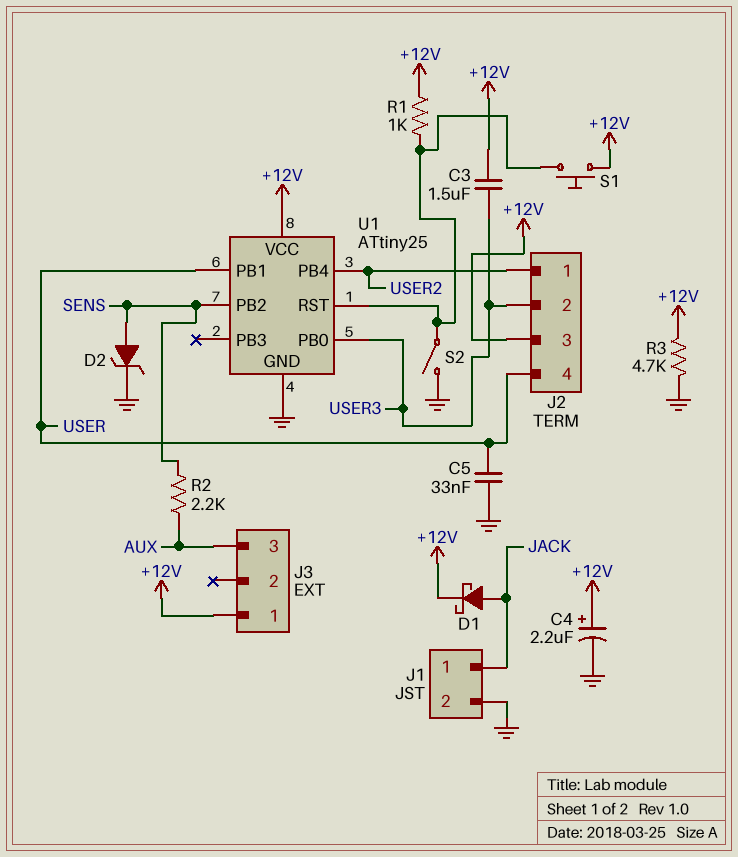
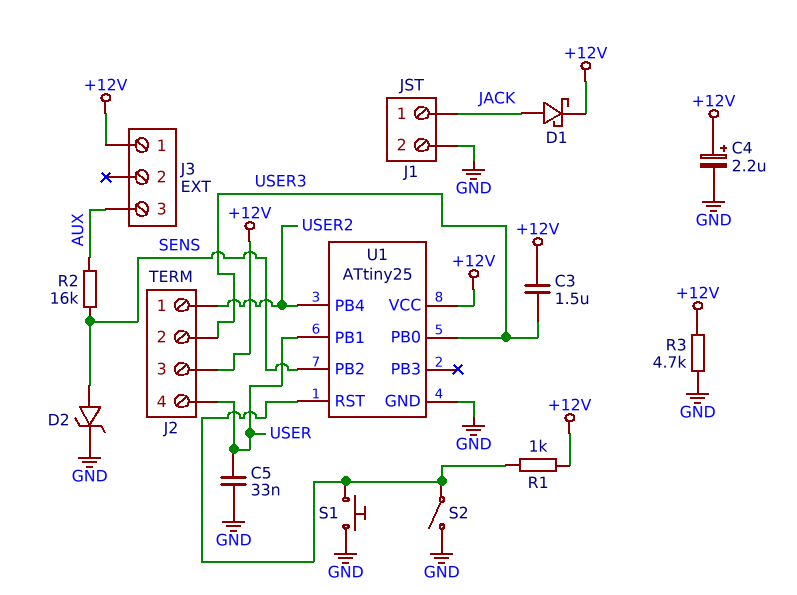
R2: 2.2k (AUX, SENS) -> 16k (AUX, SENS)
S1: button (+12V, U1/RST) -> button (GND, U1/RST)

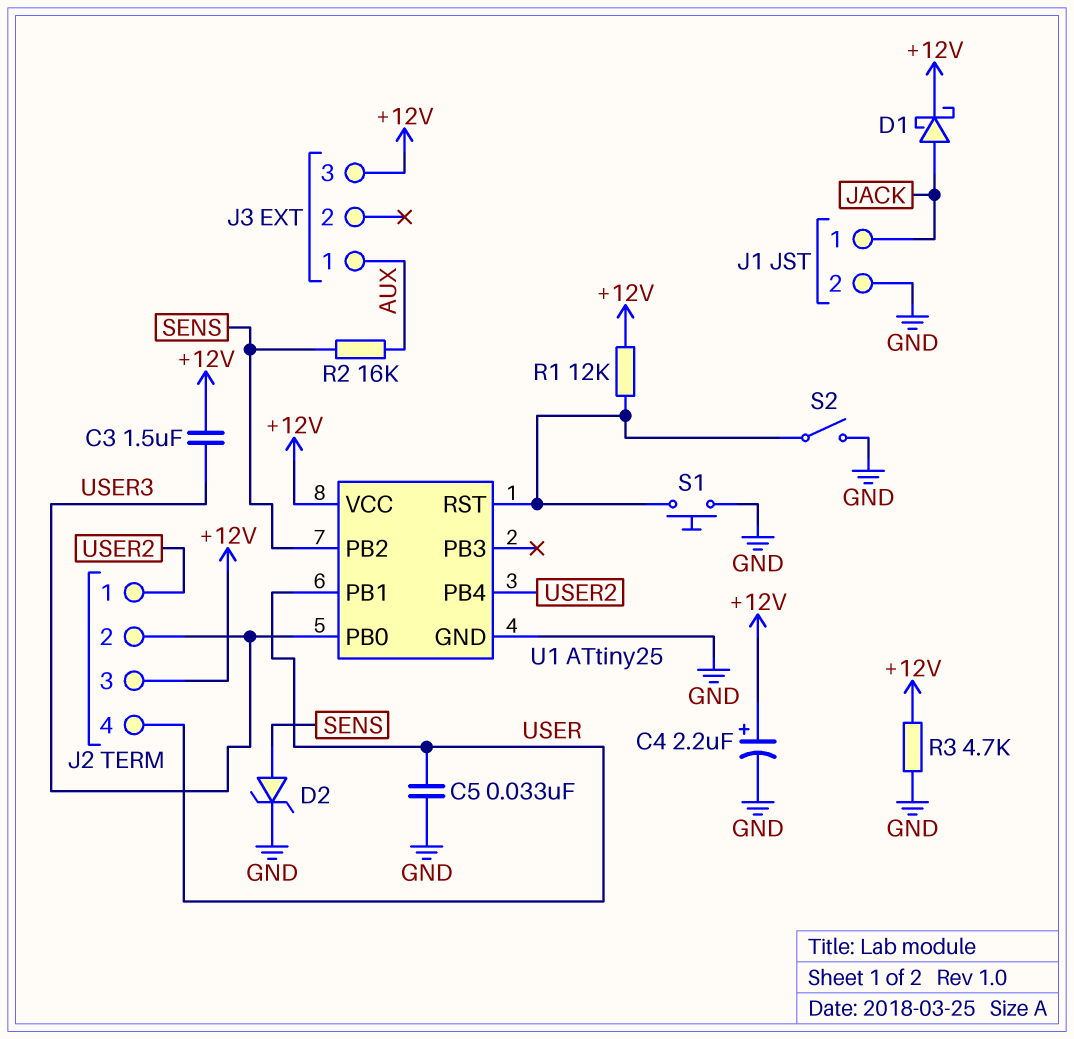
J3 pin 1: +12V -> AUX
J3 pin 3: AUX -> +12V
R1: 1k (+12V, U1/RST) -> 12k (+12V, U1/RST)

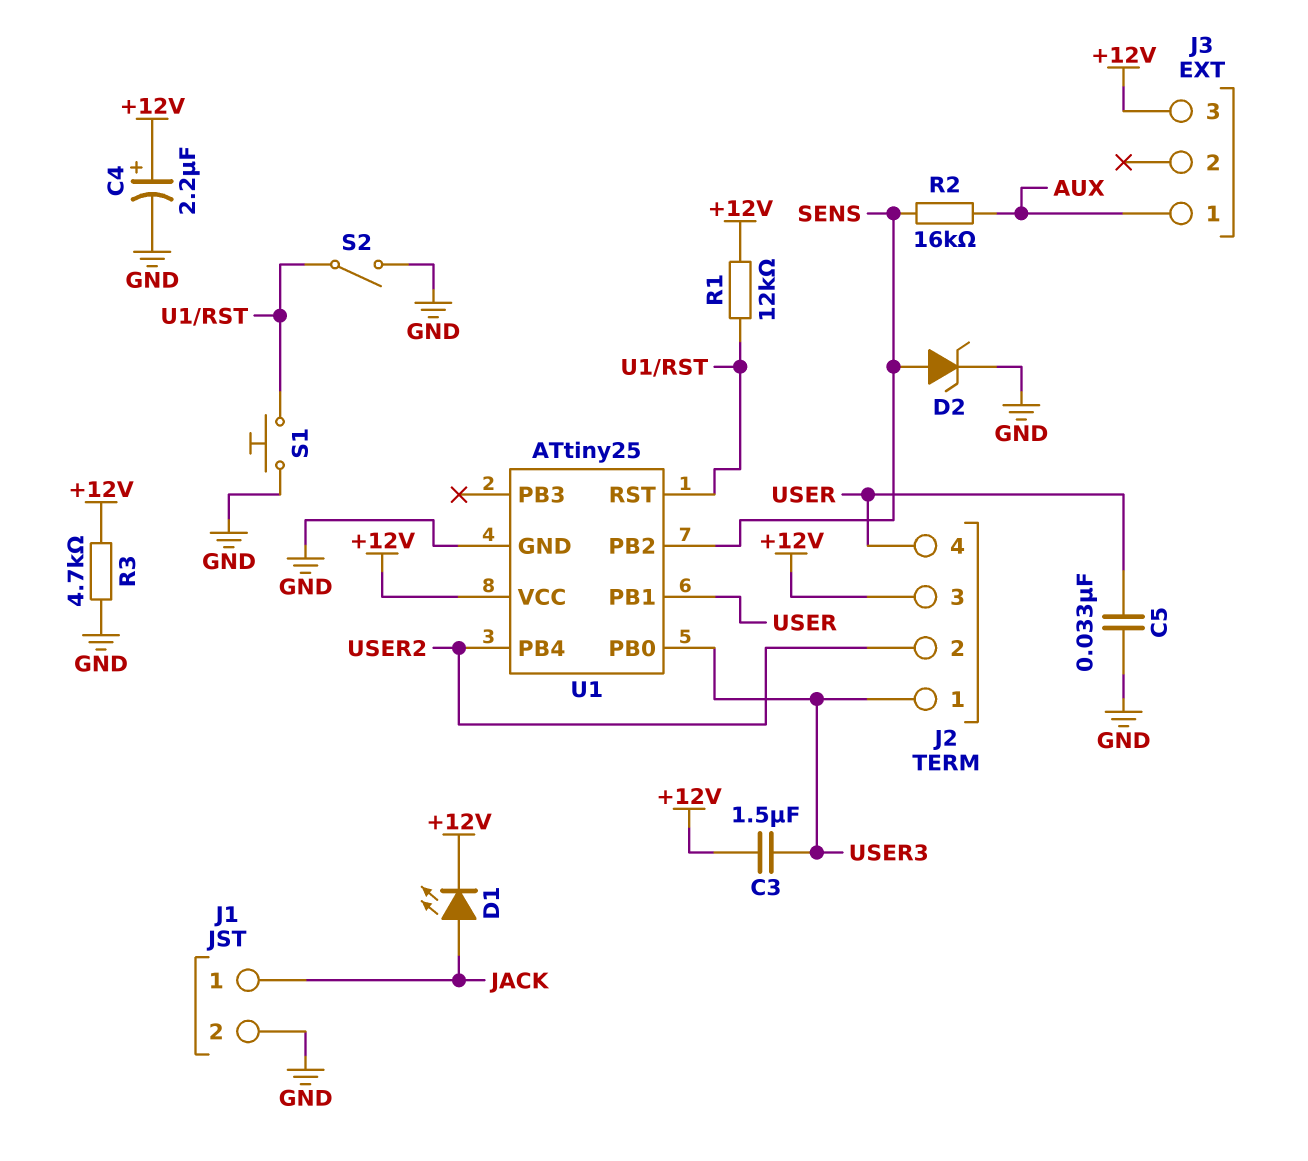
D1: schottky (A JACK, K +12V) -> LED (A JACK, K +12V)
J2 pin 1: USER2 -> USER3
J2 pin 2: USER3 -> USER2

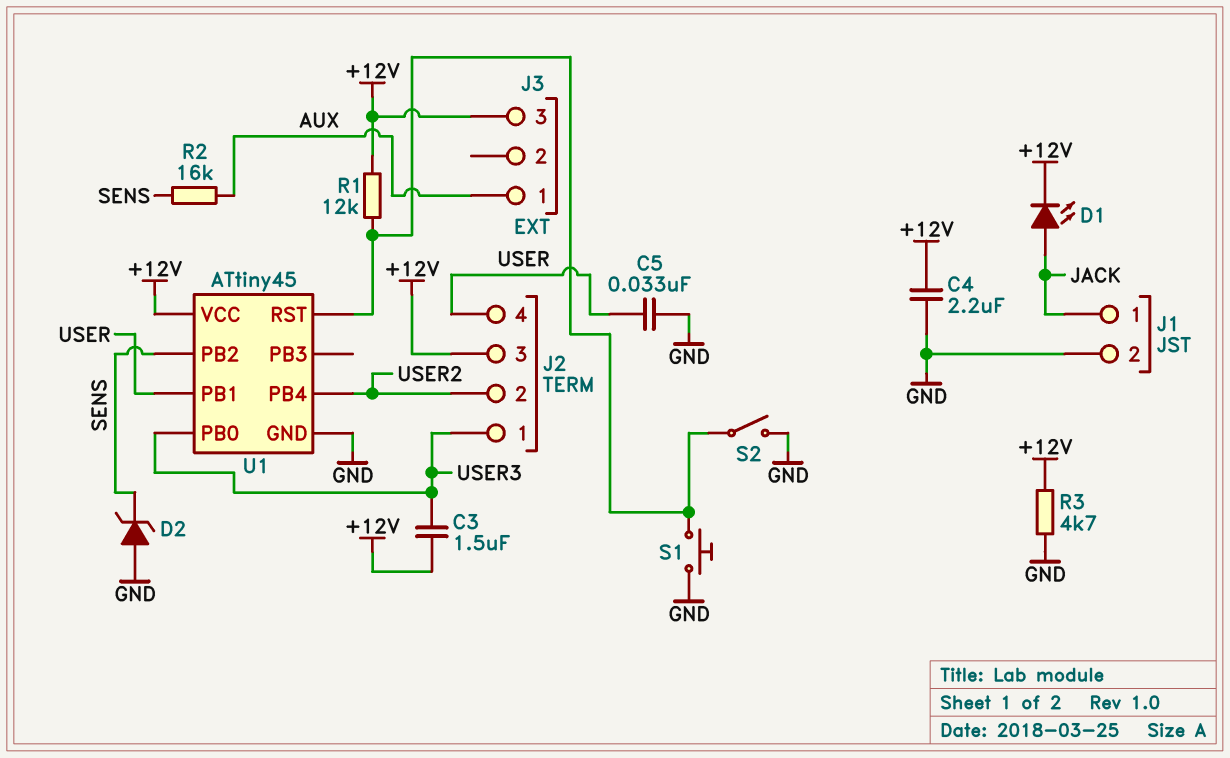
C4: 2.2uF (plus +12V, minus GND) -> 2.2uF (+12V, GND)
D2: zener (A SENS, K GND) -> zener (A GND, K SENS)
U1: ATtiny25 -> ATtiny45

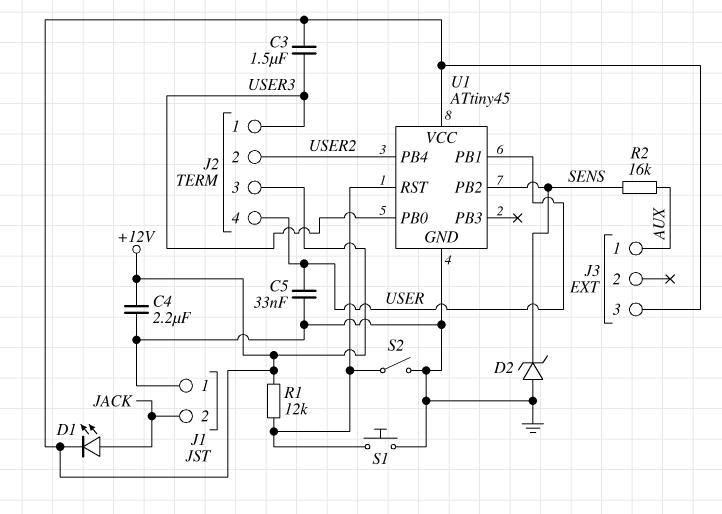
J1 pin 1: JACK -> GND
J1 pin 2: GND -> JACK
R3: 4.7k (+12V, GND) -> none

